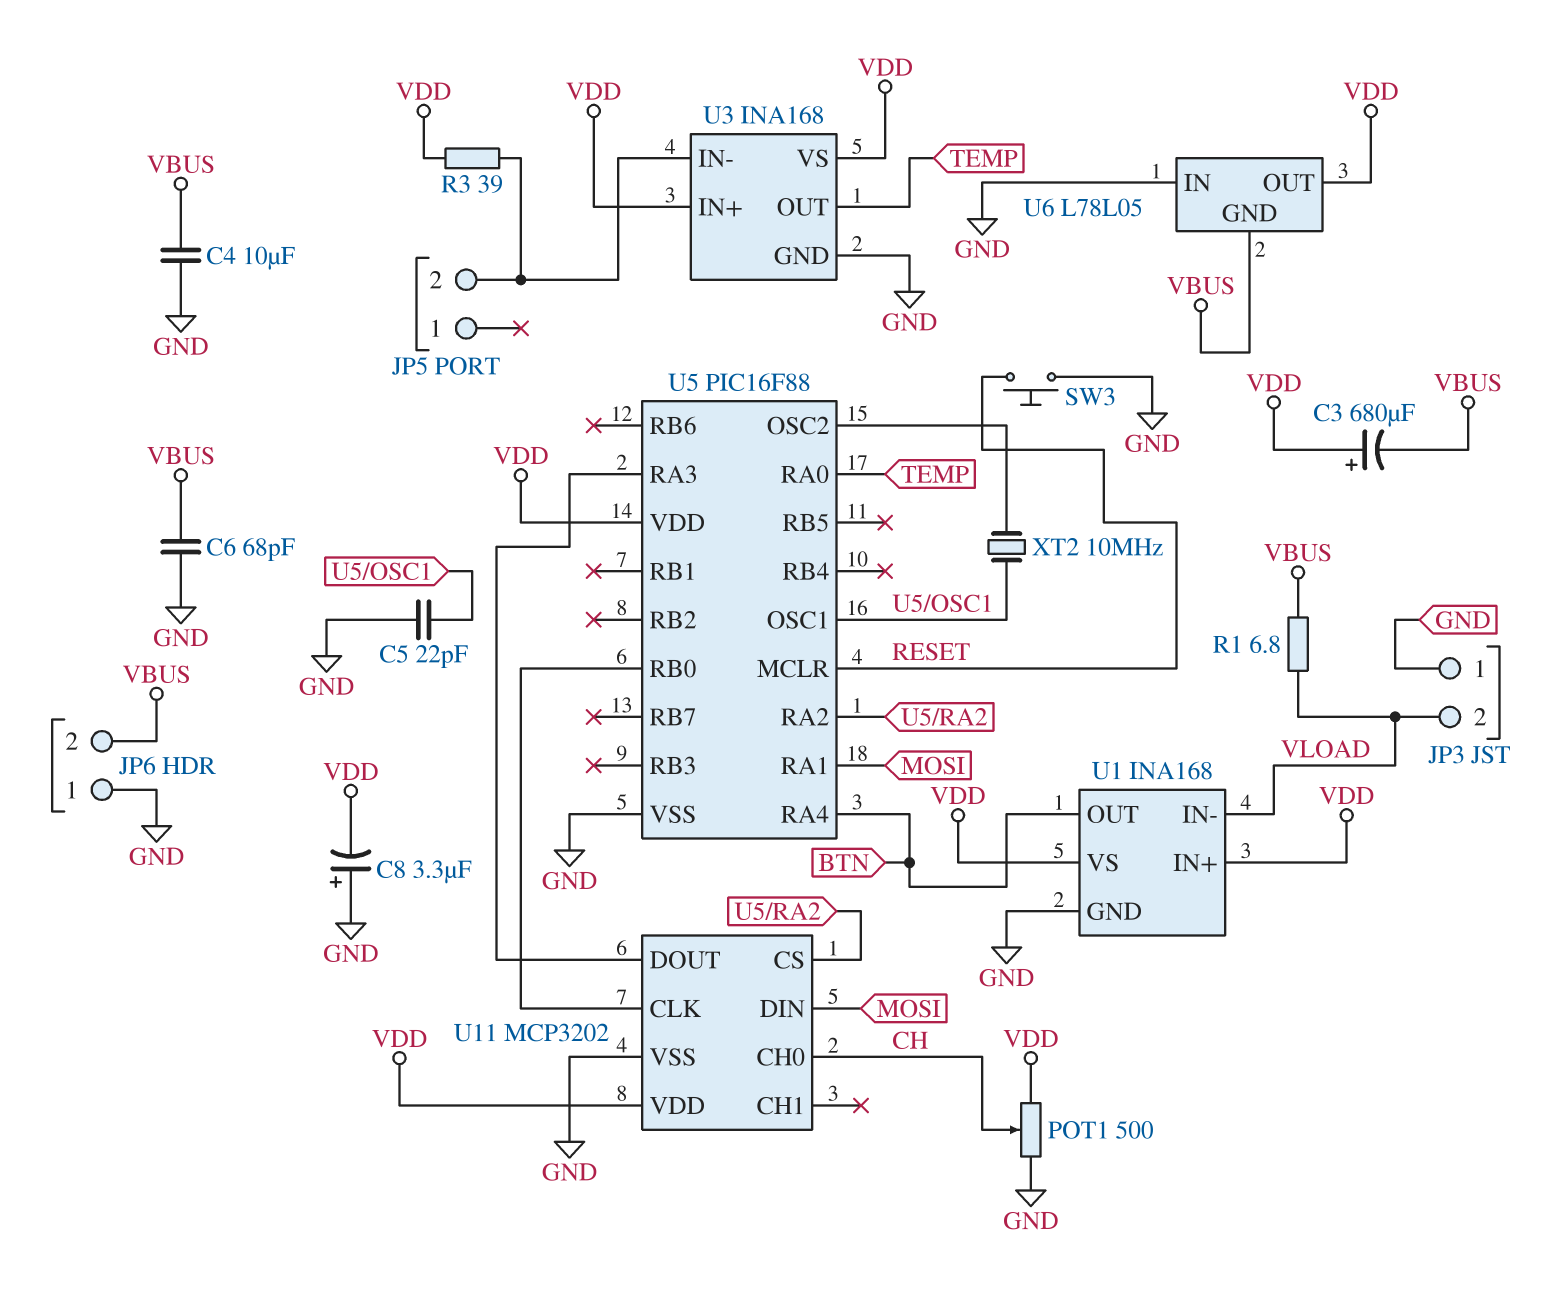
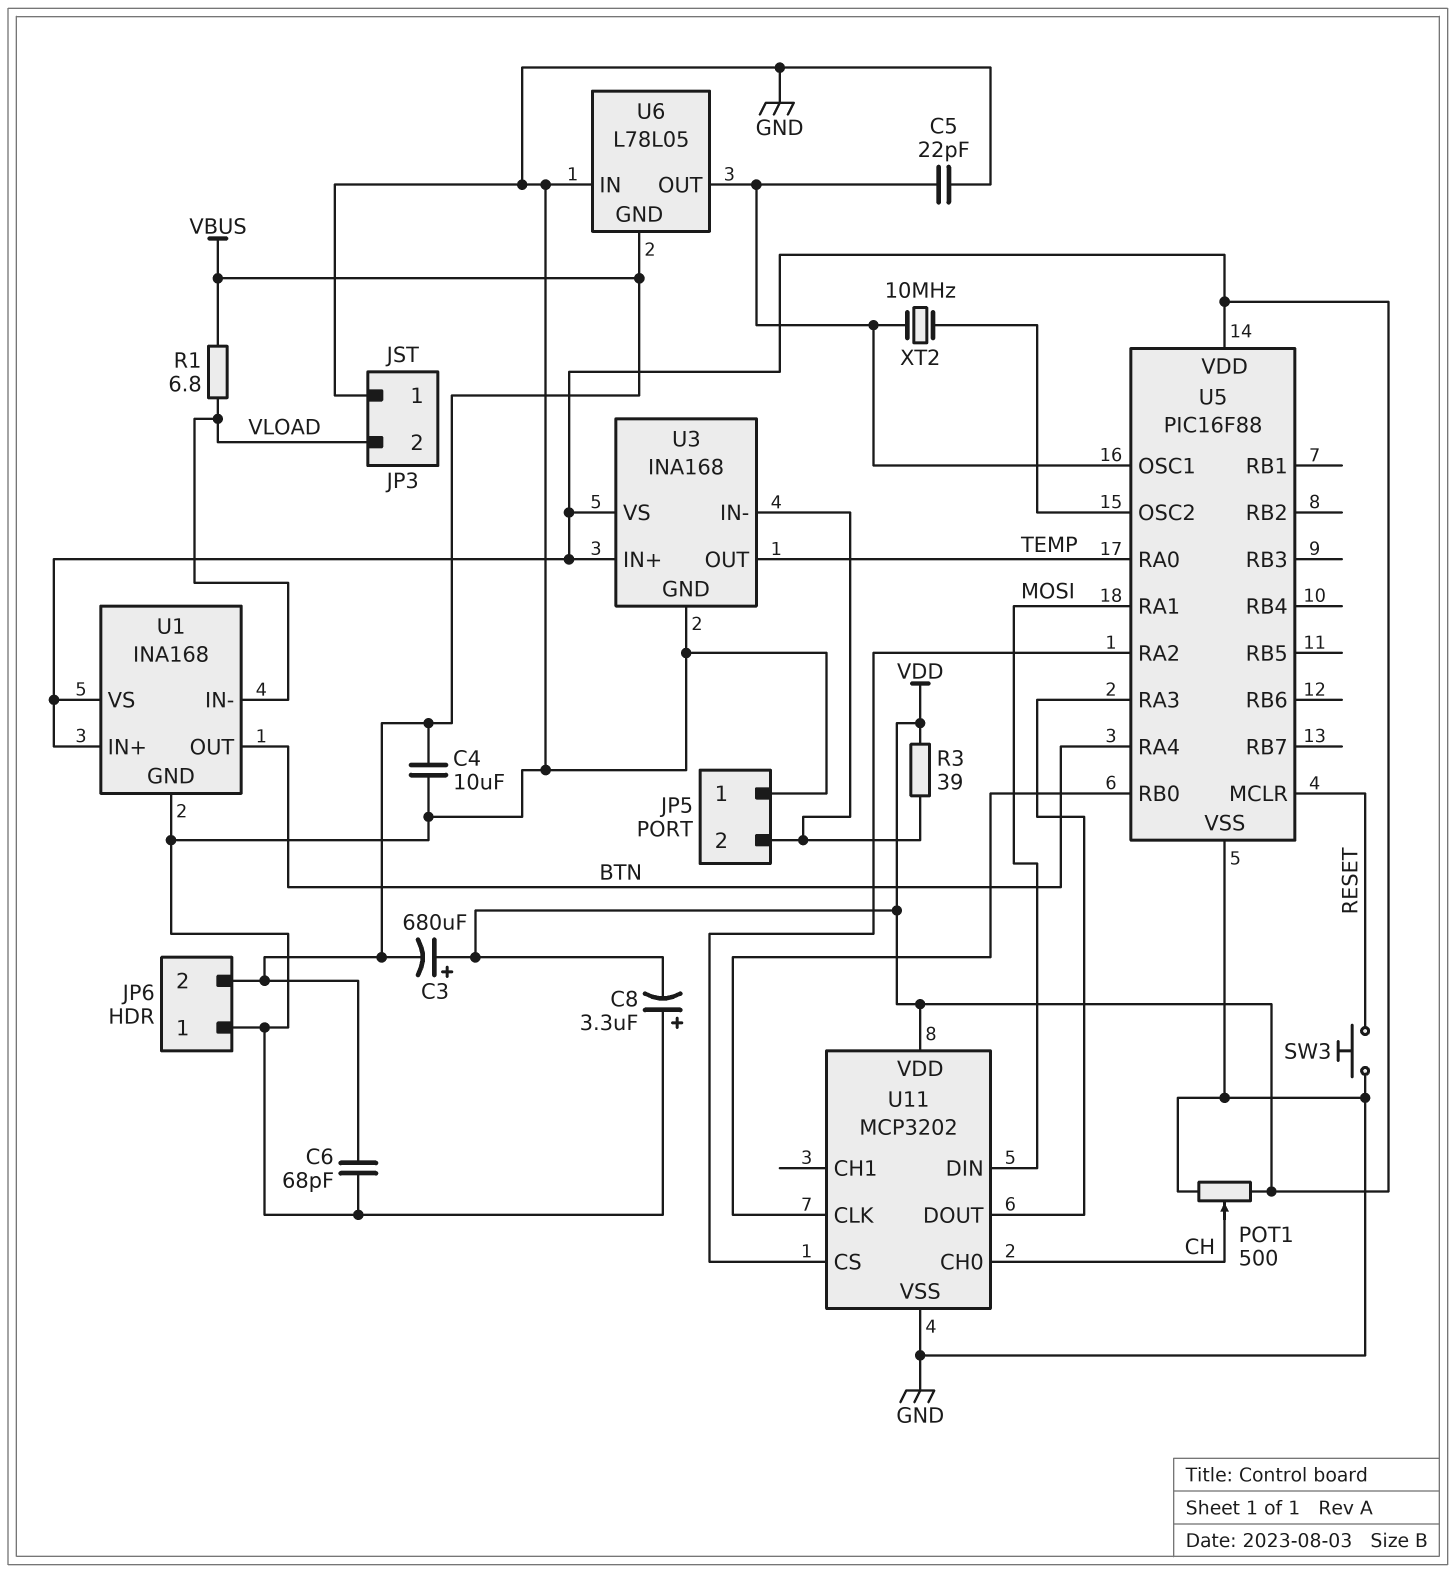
JP5 pin 1: none -> GND
U6 pin OUT: VDD -> U5/OSC1

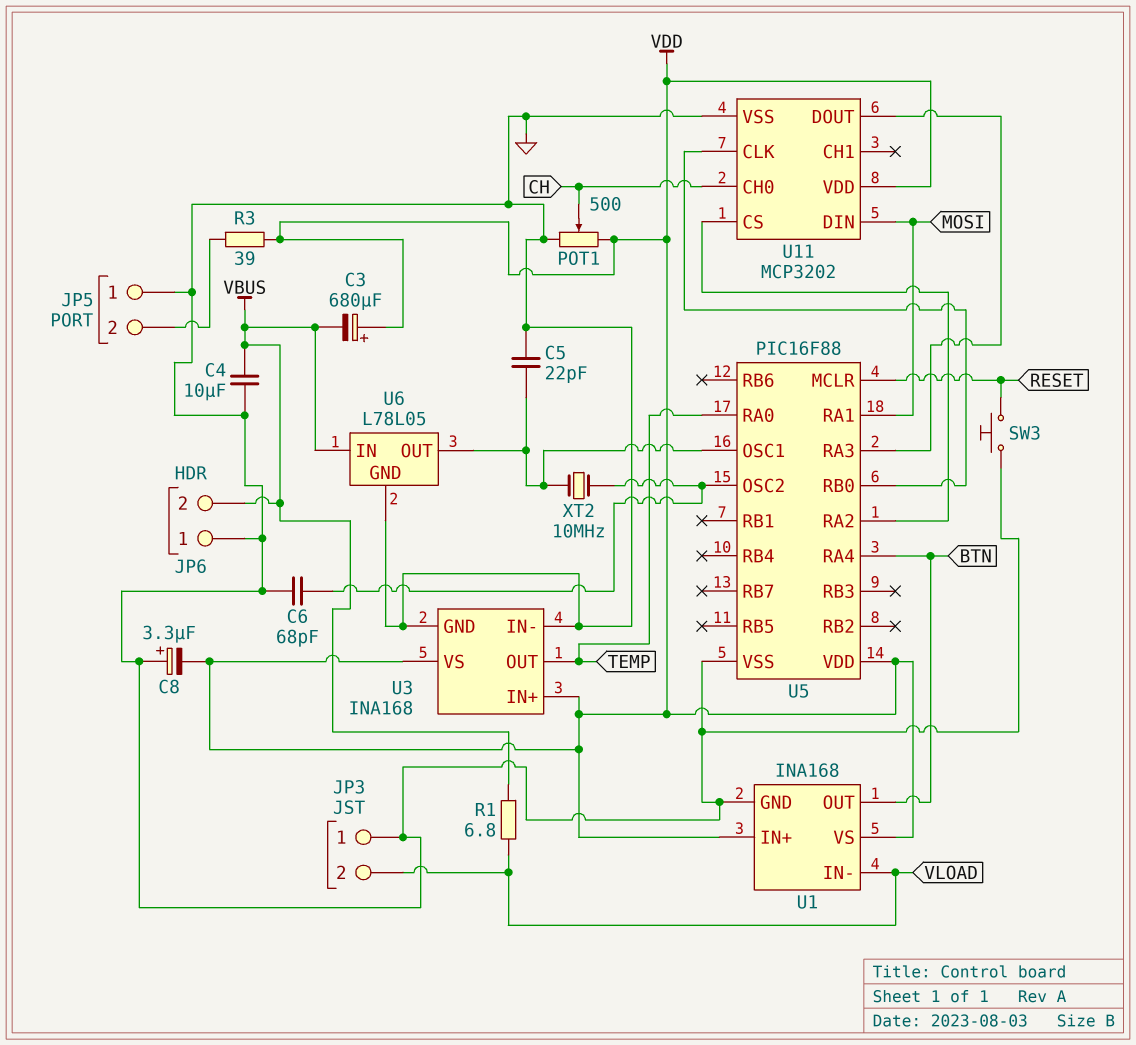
C6: 68pF (GND, VBUS) -> 68pF (GND, U5/OSC2)
U3 pin IN-: JP5/2 -> GND
U6 pin GND: VBUS -> GND
U6 pin IN: GND -> VBUS

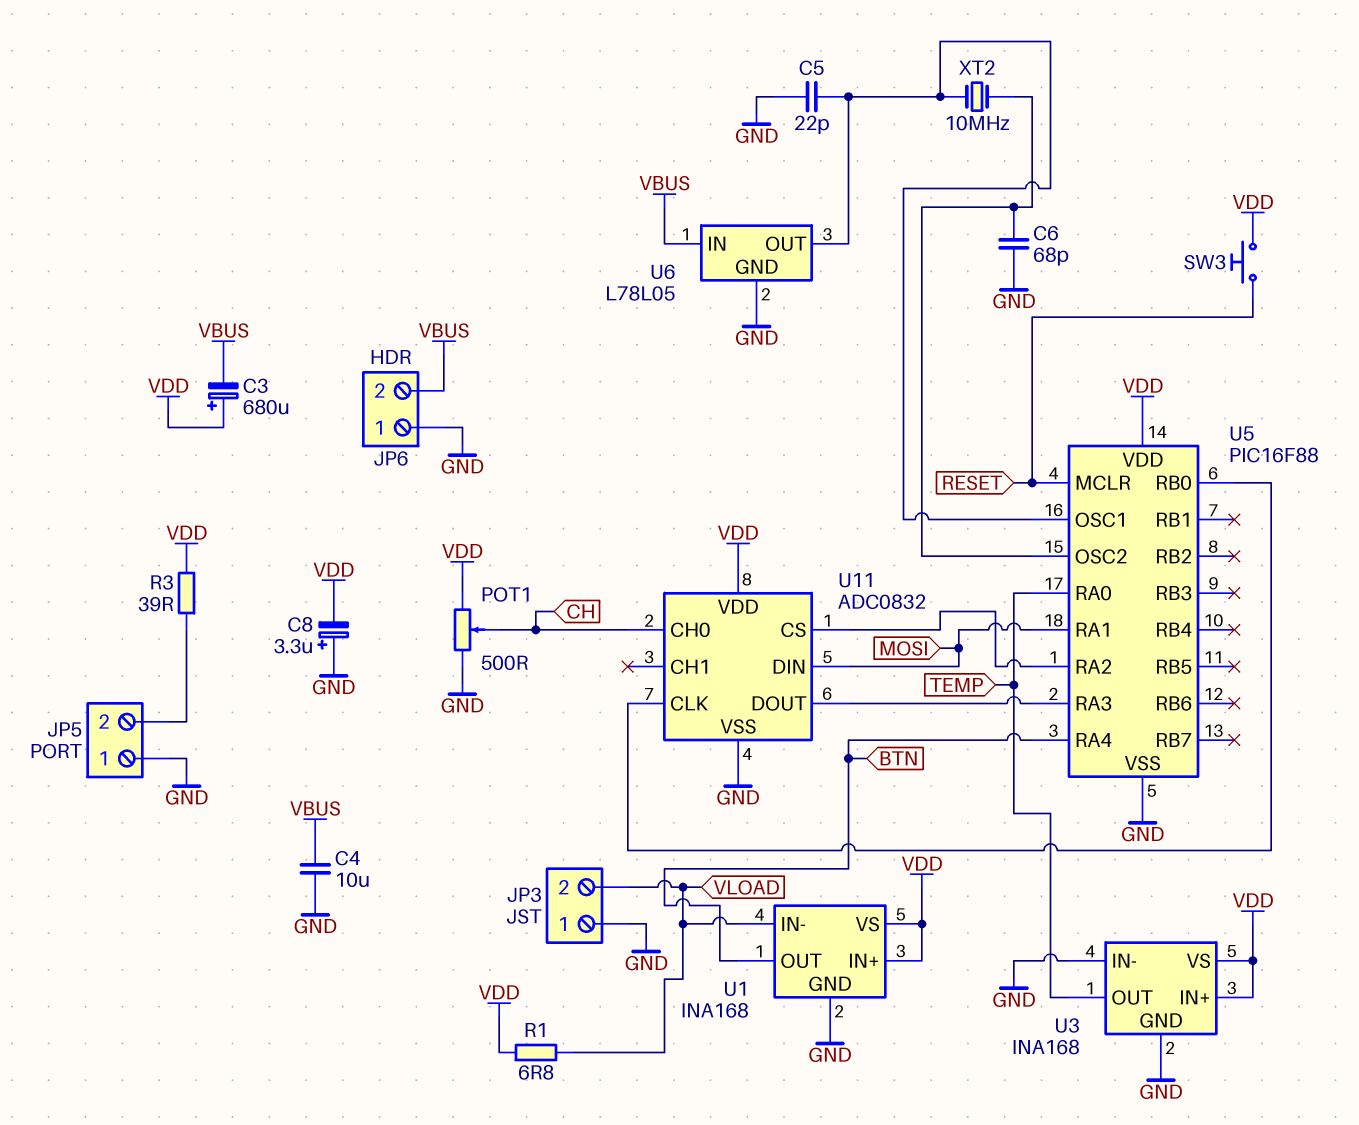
R1: 6.8 (VBUS, VLOAD) -> 6.8 (VDD, VLOAD)
SW3: button (GND, RESET) -> button (RESET, VDD)
U11: MCP3202 -> ADC0832

